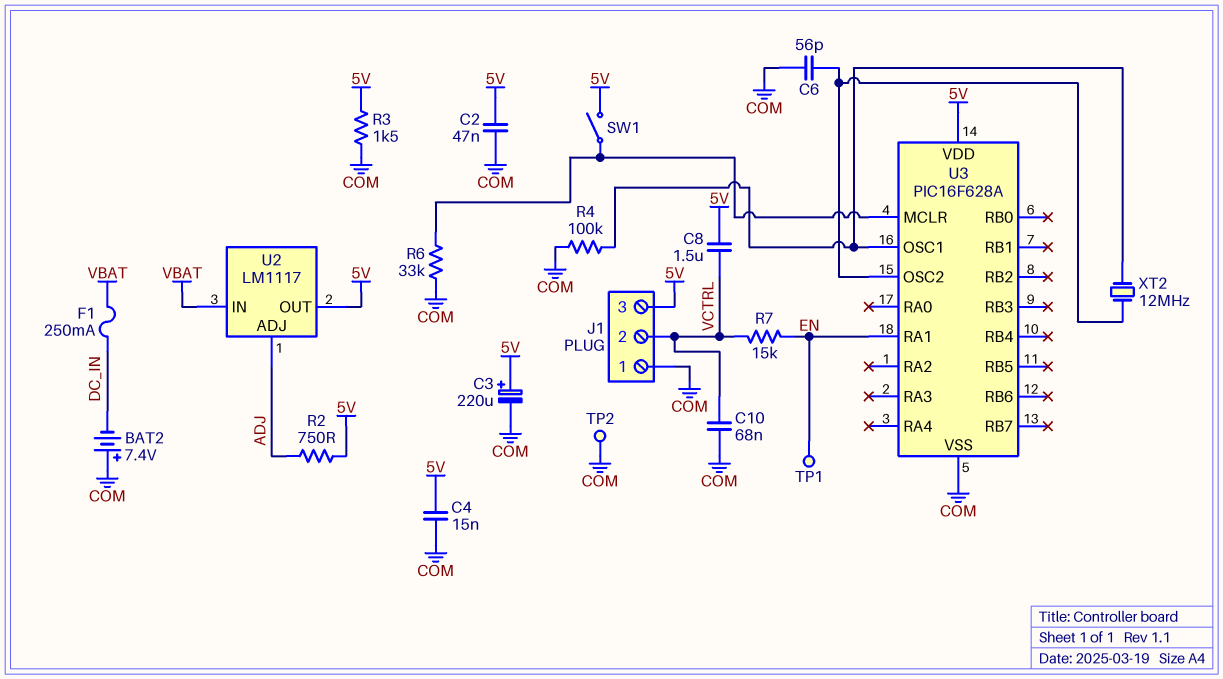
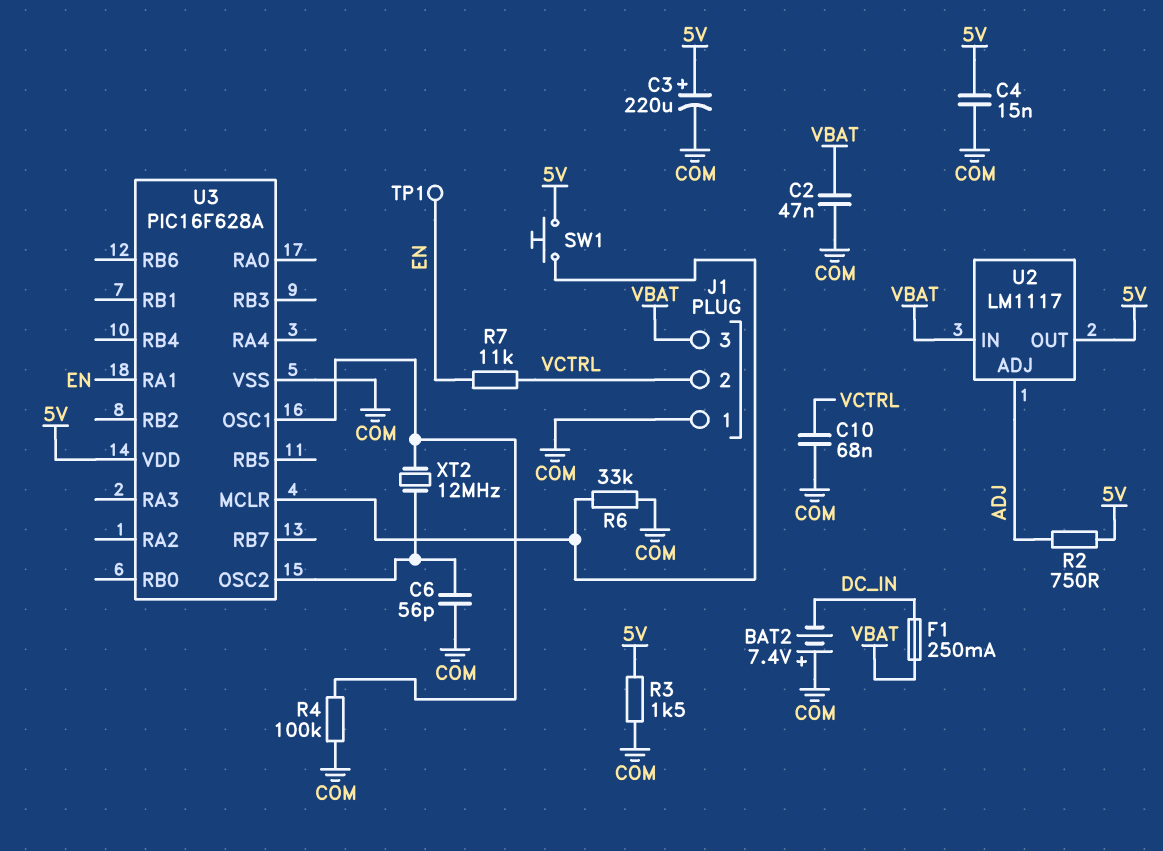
C2: 47nF (5V, COM) -> 47nF (COM, VBAT)
C8: 1.5uF (5V, VCTRL) -> none
J1 pin 3: 5V -> VBAT
R7: 15k (EN, VCTRL) -> 11k (EN, VCTRL)
SW1: switch (5V, U3/MCLR) -> button (5V, U3/MCLR)
TP2: test point (COM) -> none

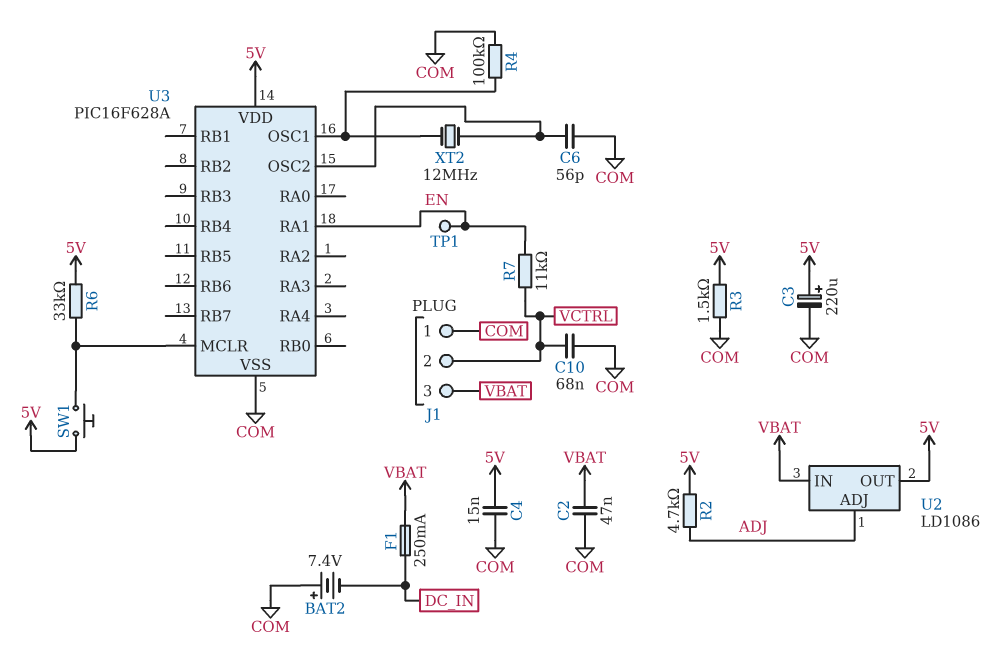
R2: 750 (5V, ADJ) -> 4.7k (5V, ADJ)
R6: 33k (COM, U3/MCLR) -> 33k (5V, U3/MCLR)
U2: LM1117 -> LD1086

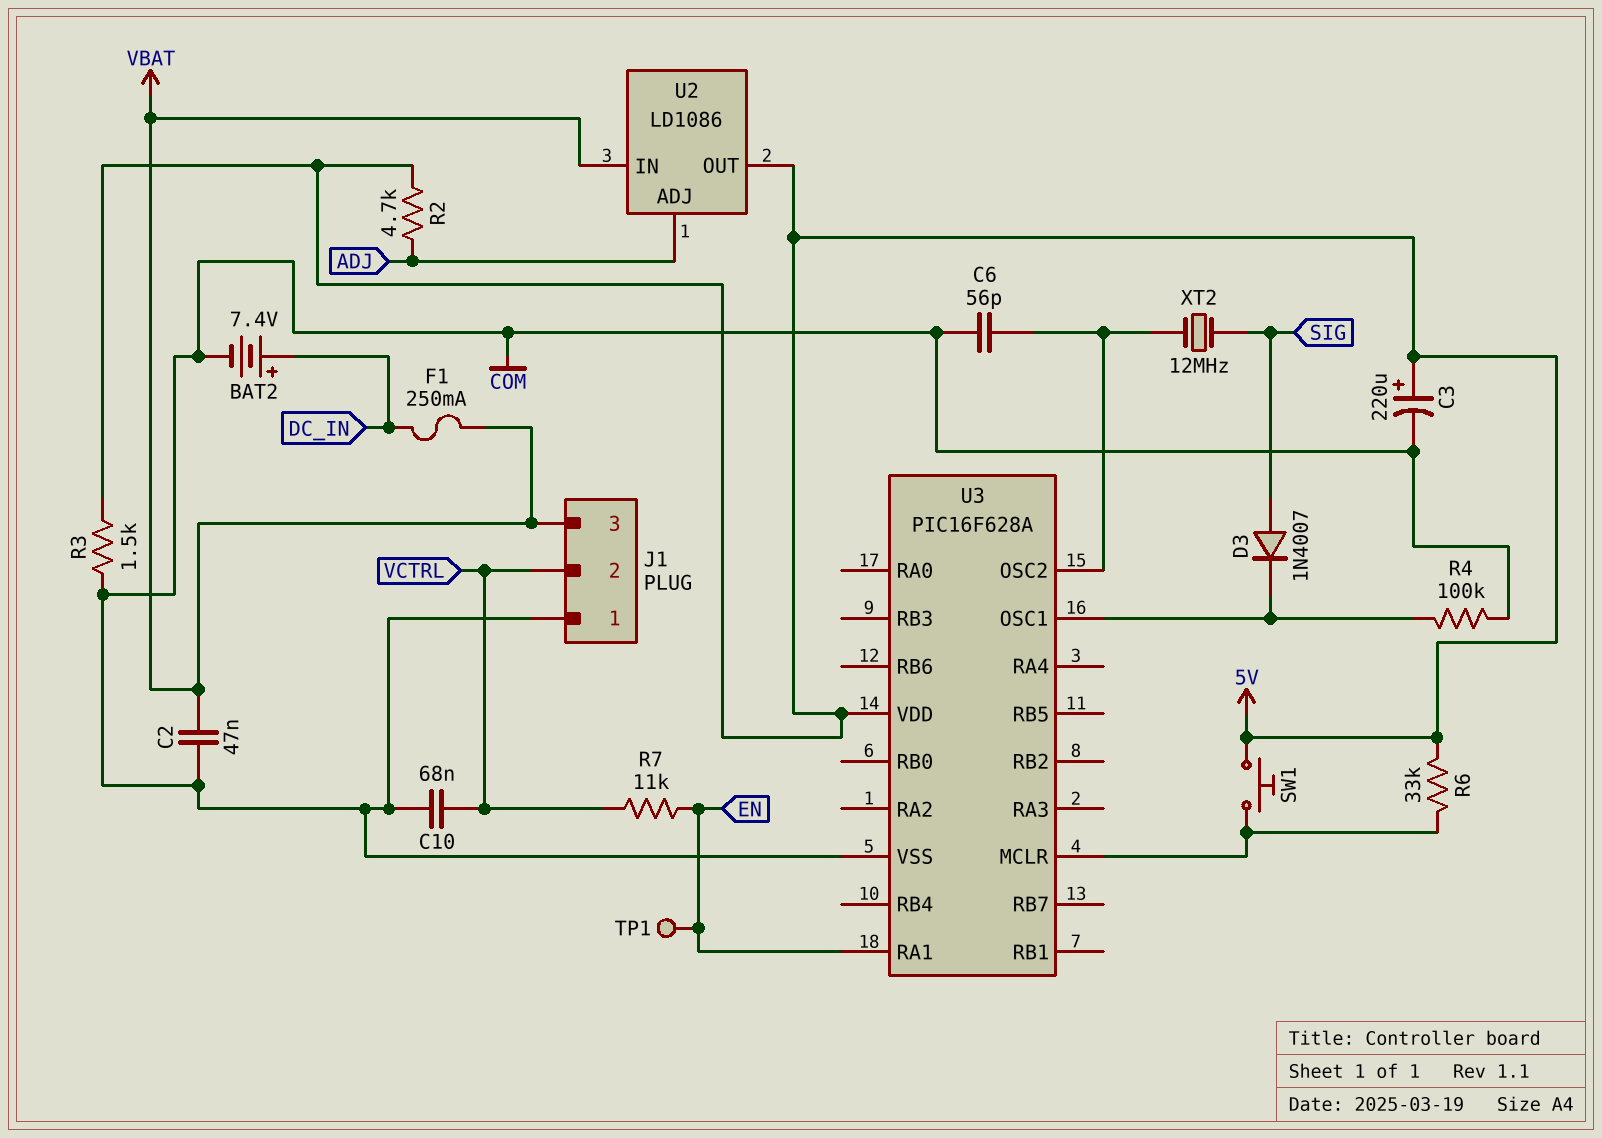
BAT2: 7.4V (plus COM, minus DC_IN) -> 7.4V (plus DC_IN, minus COM)
C4: 15nF (5V, COM) -> none
D3: none -> diode 1N4007 (A SIG, K U3/OSC1)
XT2: 12MHz (U3/OSC1, U3/OSC2) -> 12MHz (SIG, U3/OSC2)

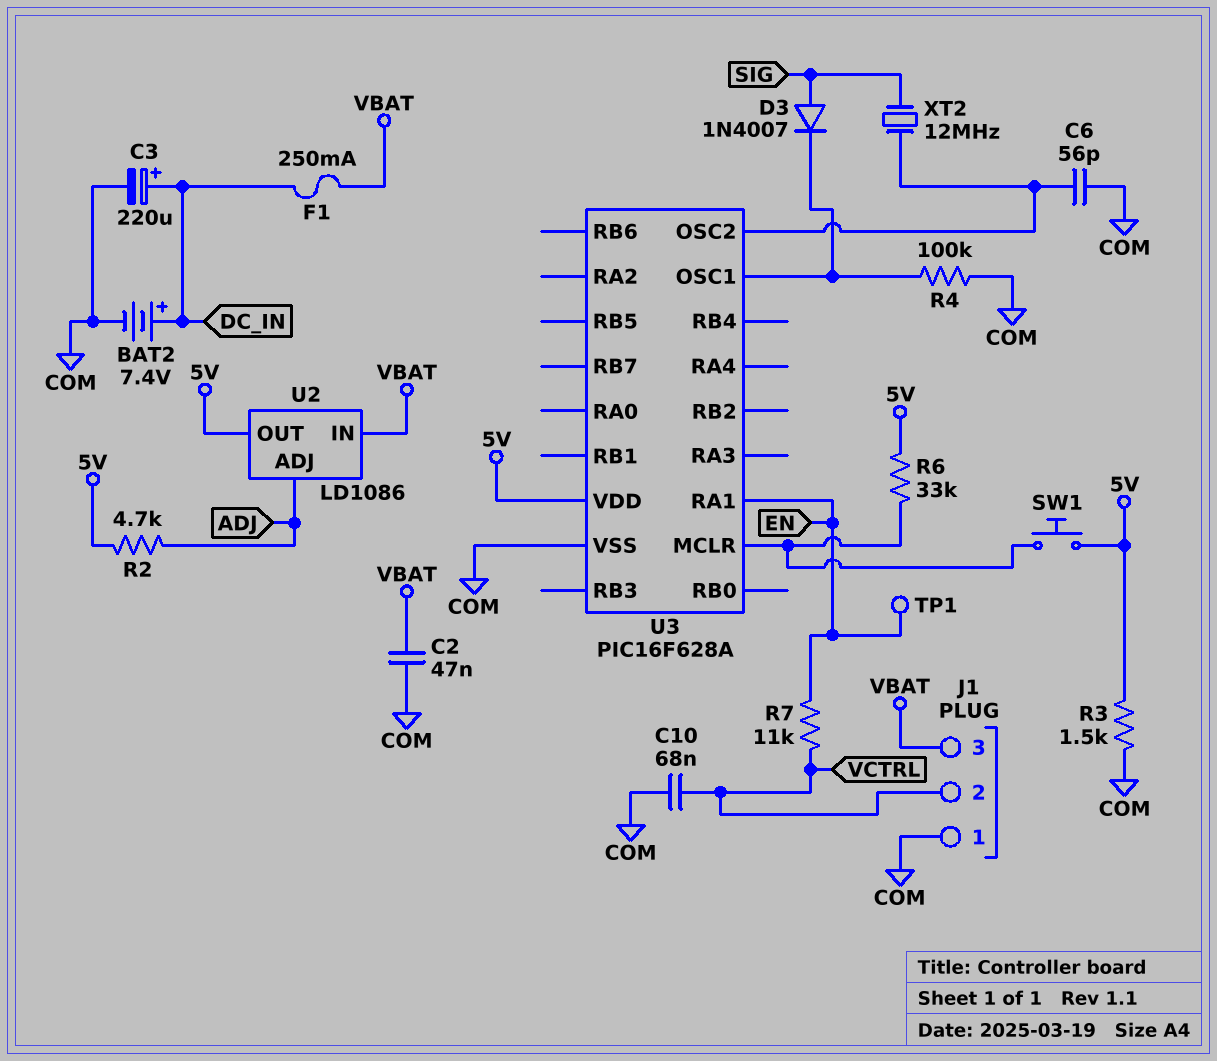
C3: 220uF (plus 5V, minus COM) -> 220uF (plus DC_IN, minus COM)

